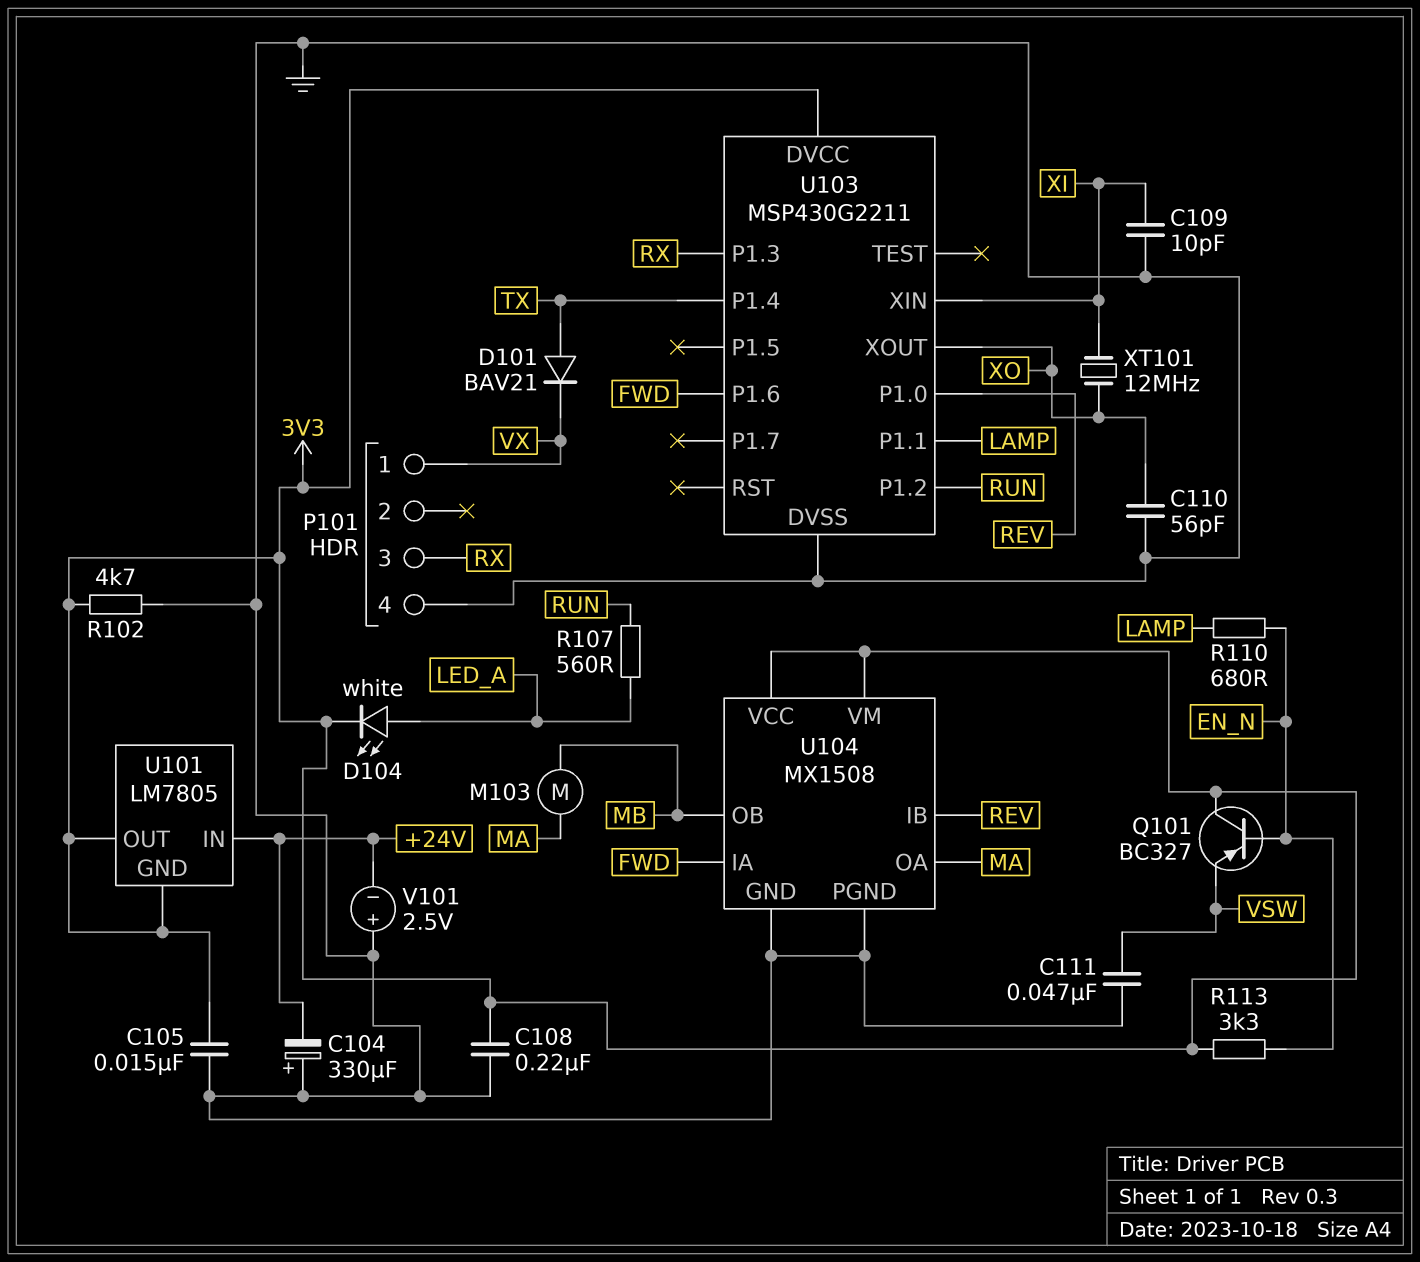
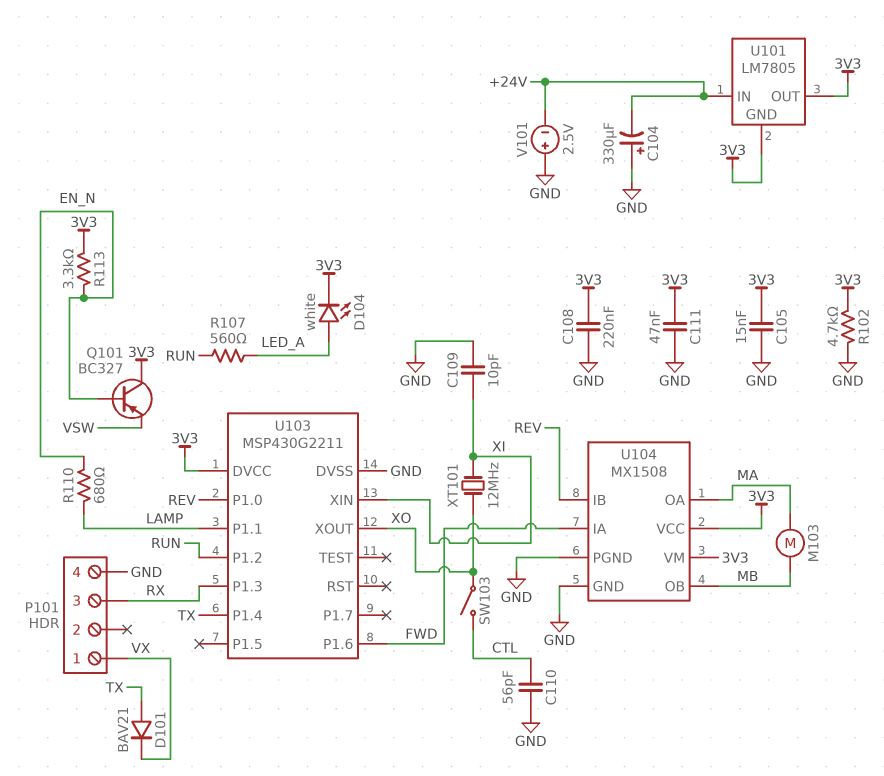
C110: 56pF (GND, XO) -> 56pF (CTL, GND)
C111: 47nF (GND, VSW) -> 47nF (3V3, GND)
SW103: none -> switch (CTL, XO)

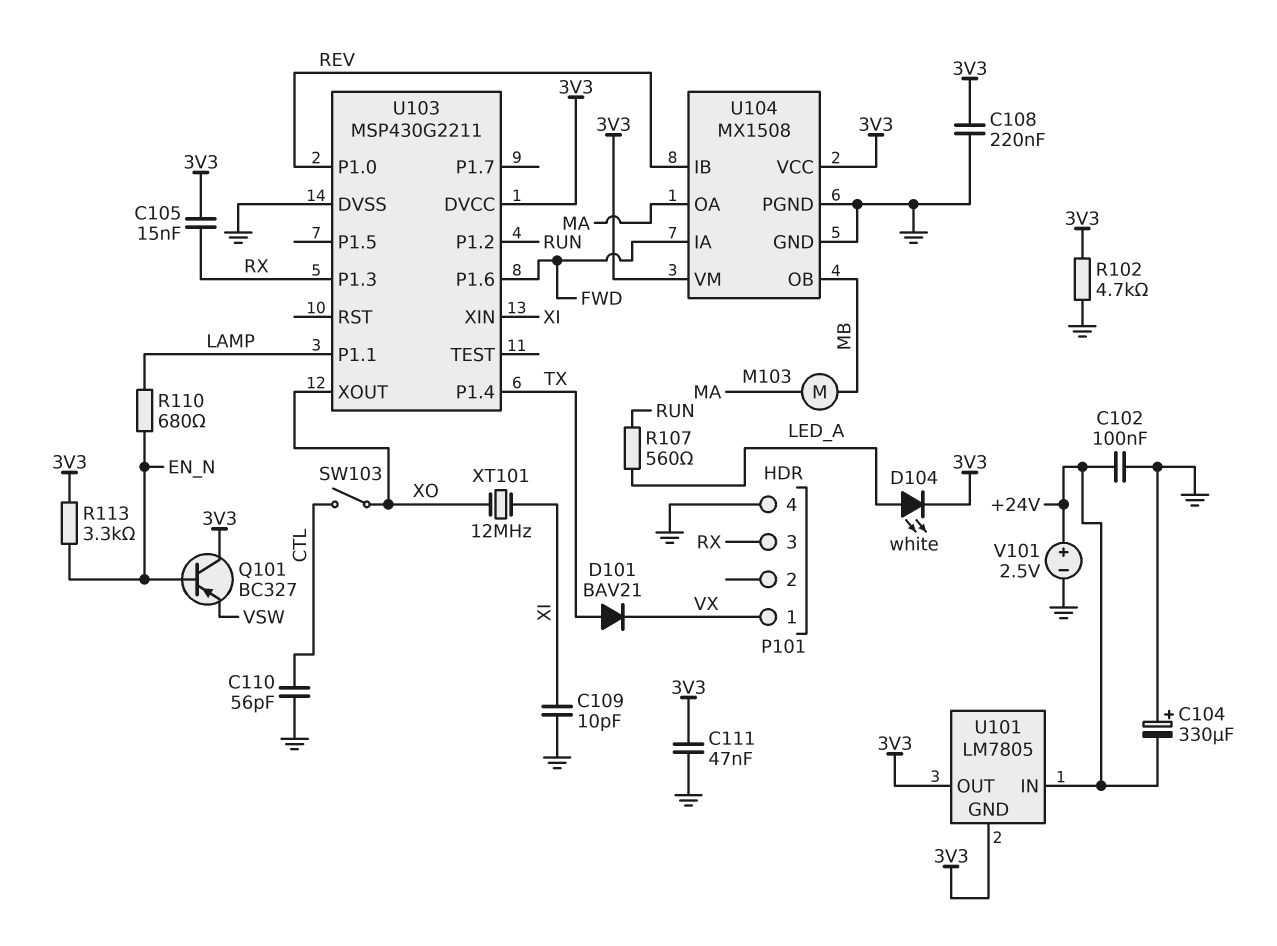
C102: none -> 100nF (+24V, GND)
C105: 15nF (3V3, GND) -> 15nF (3V3, RX)
V101: 2.5V (plus GND, minus +24V) -> 2.5V (plus +24V, minus GND)

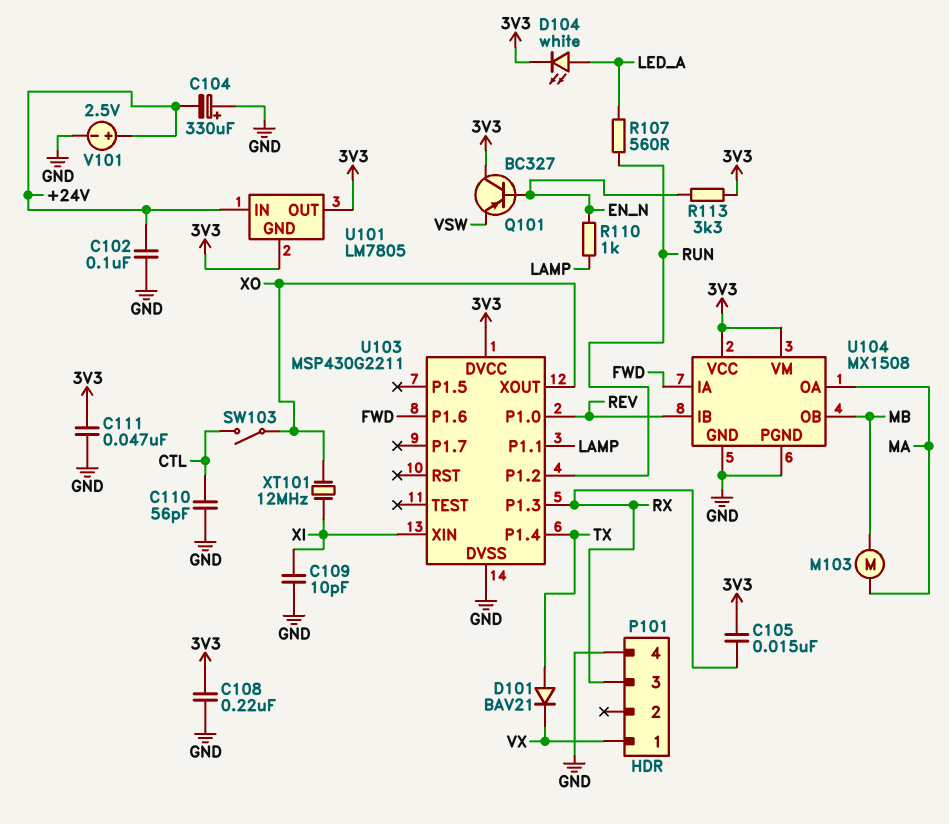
R102: 4.7k (3V3, GND) -> none
R110: 680 (EN_N, LAMP) -> 1k (EN_N, LAMP)

